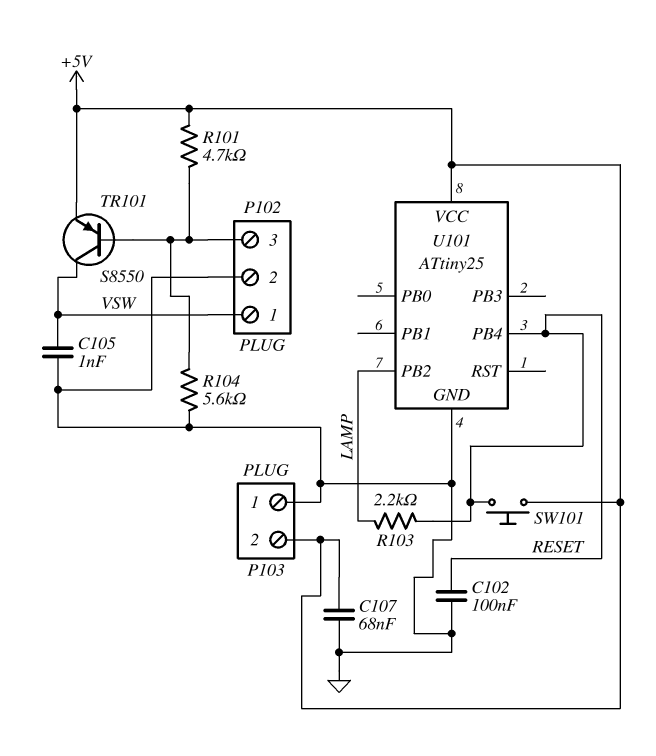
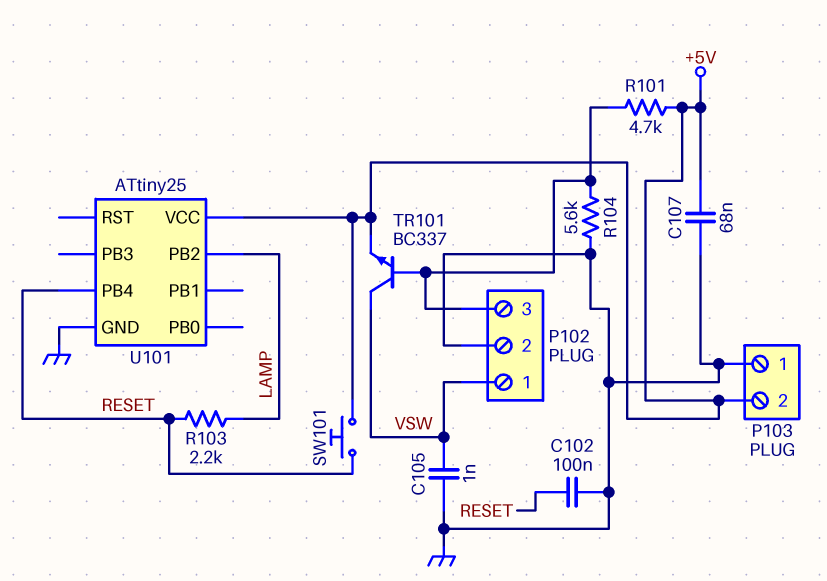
TR101: PNP S8550 (B P102/3, C VSW, E +5V) -> NPN BC337 (B P102/3, C VSW, E +5V)

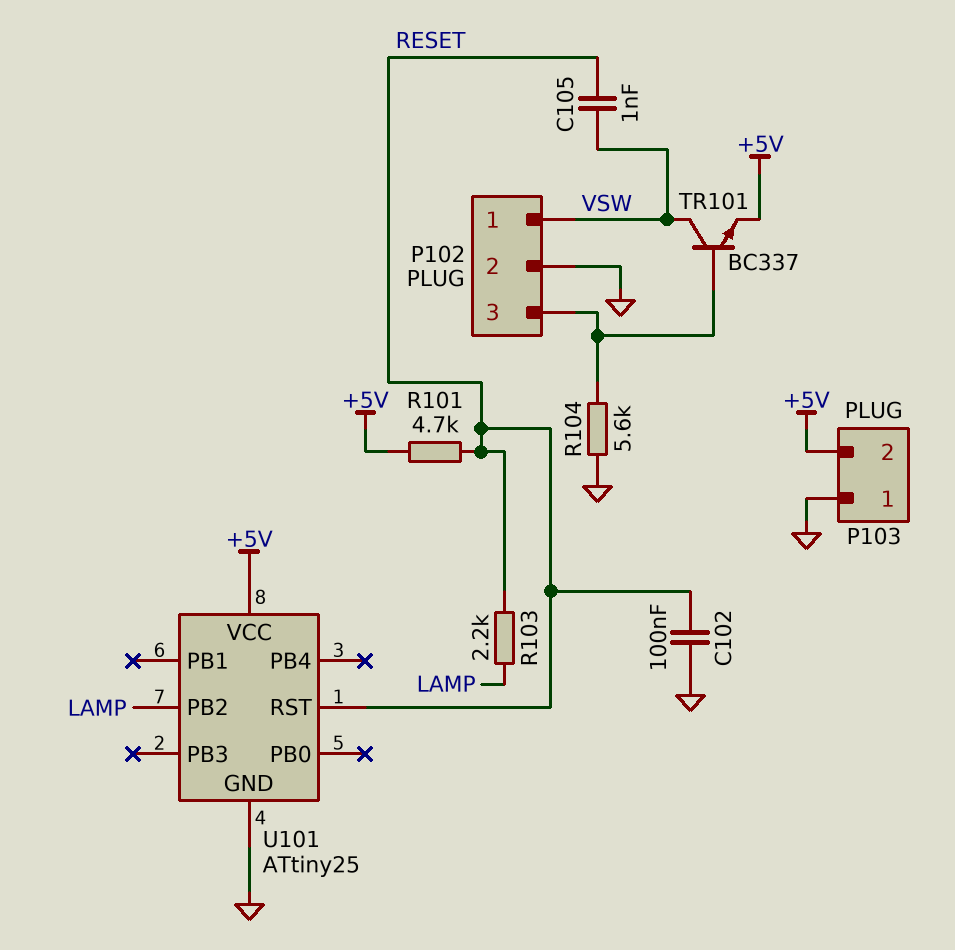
C105: 1nF (GND, VSW) -> 1nF (RESET, VSW)
C107: 68nF (+5V, GND) -> none
R101: 4.7k (+5V, P102/3) -> 4.7k (+5V, RESET)
SW101: button (+5V, RESET) -> none
U101 pin PB4: RESET -> none
U101 pin RST: none -> RESET

